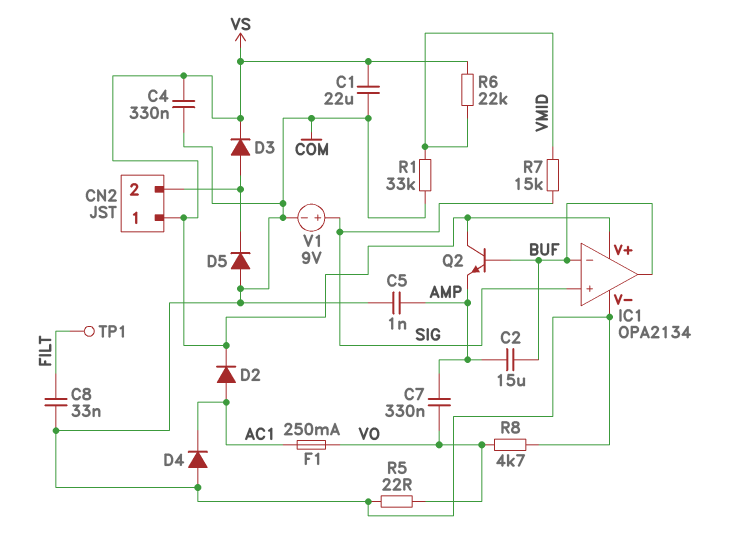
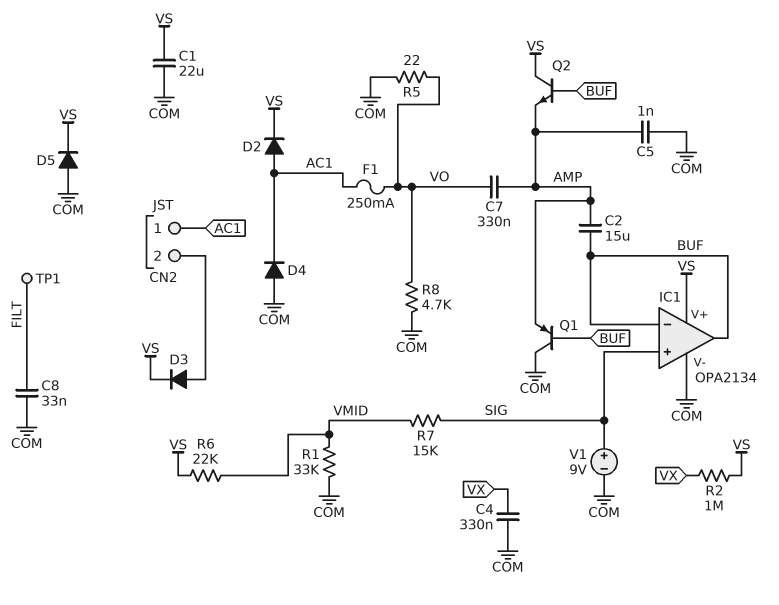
C4: 330nF (COM, VS) -> 330nF (COM, VX)
CN2 pin 1: VS -> AC1
D5: diode (A COM, K CN2/2) -> diode (A COM, K VS)
Q1: none -> PNP (B BUF, C COM, E AMP)
R2: none -> 1M (VS, VX)

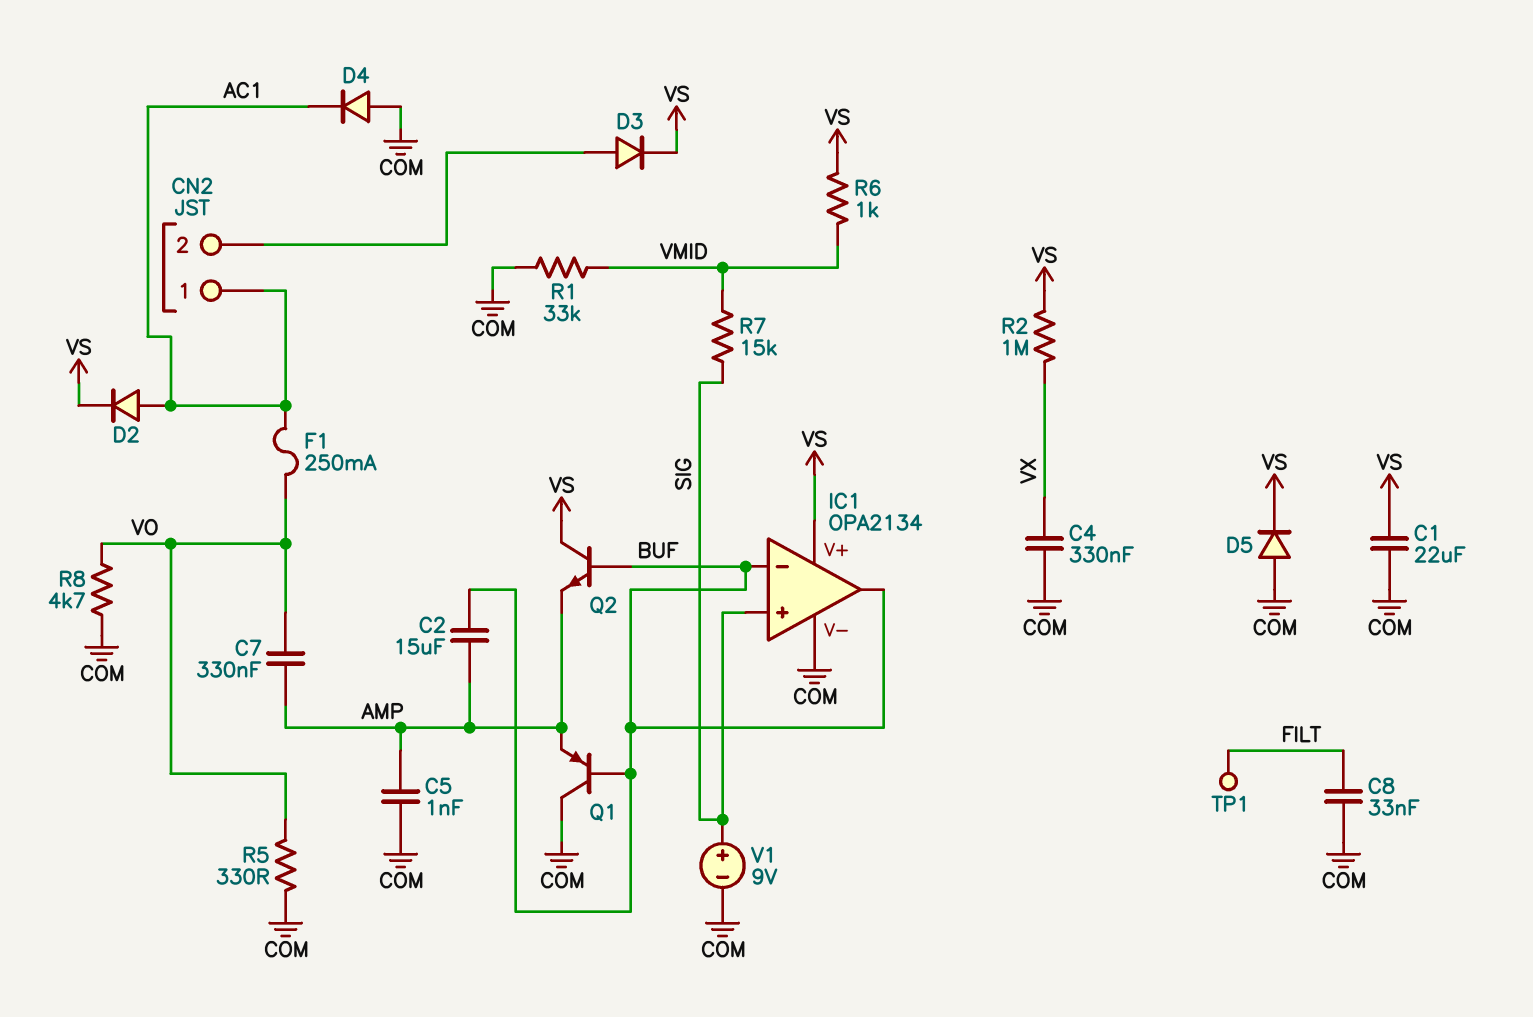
R5: 22 (COM, VO) -> 330 (COM, VO)
R6: 22k (VMID, VS) -> 1k (VMID, VS)

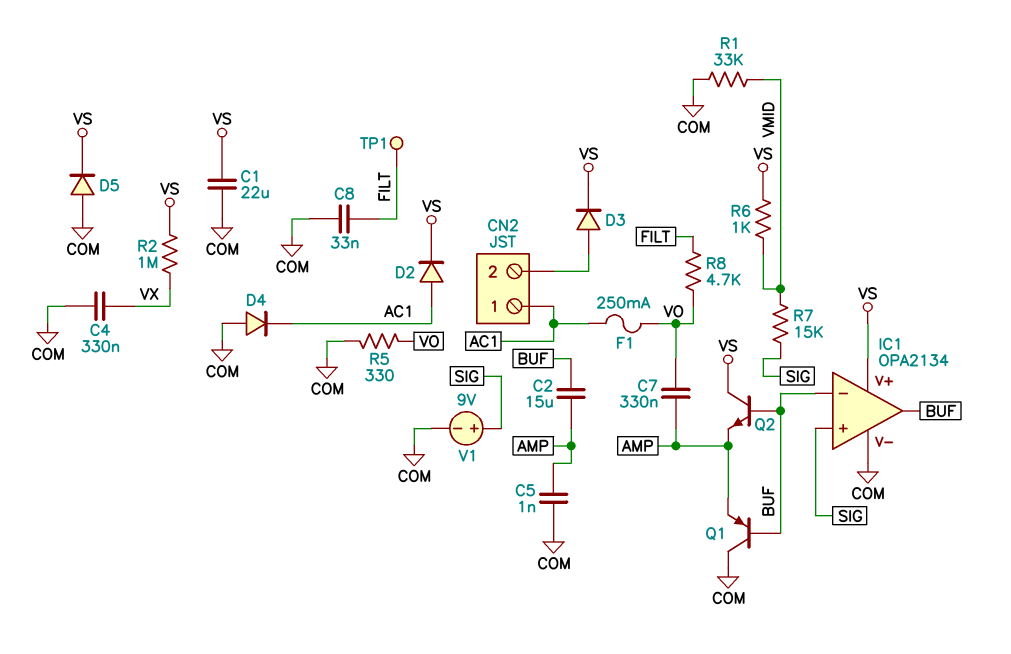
R8: 4.7k (COM, VO) -> 4.7k (FILT, VO)

